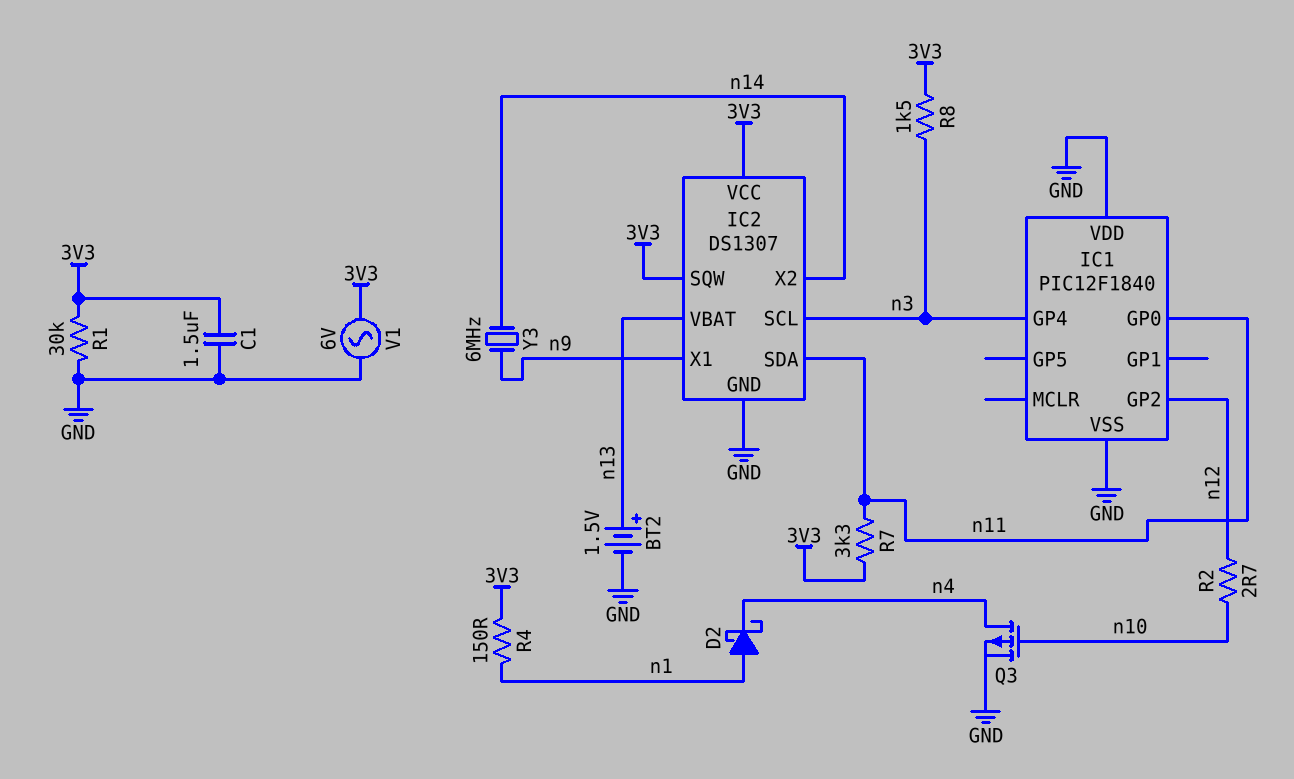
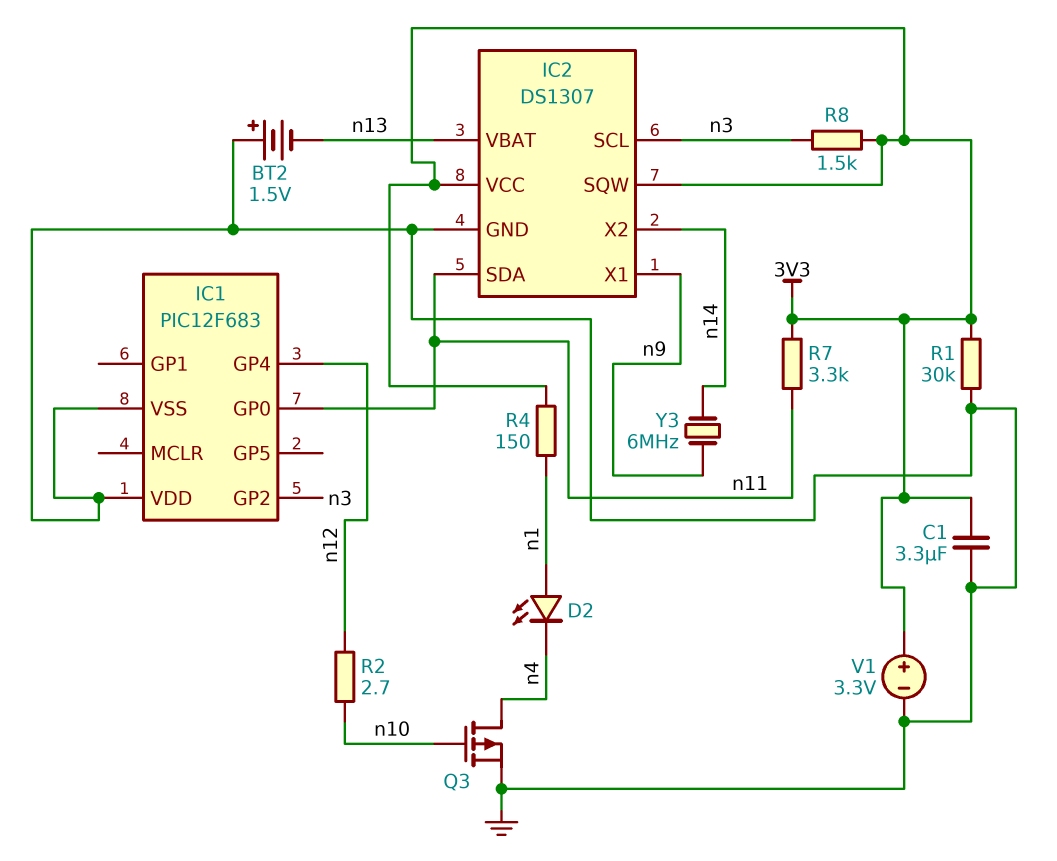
BT2: 1.5V (plus n13, minus GND) -> 1.5V (plus GND, minus n13)
C1: 1.5uF (3V3, GND) -> 3.3uF (3V3, GND)
D2: schottky (A n1, K n4) -> LED (A n1, K n4)
IC1: PIC12F1840 -> PIC12F683
IC1 pin GP2: n12 -> n3
IC1 pin GP4: n3 -> n12
V1: AC 6V (3V3, GND) -> 3.3V (plus 3V3, minus GND)

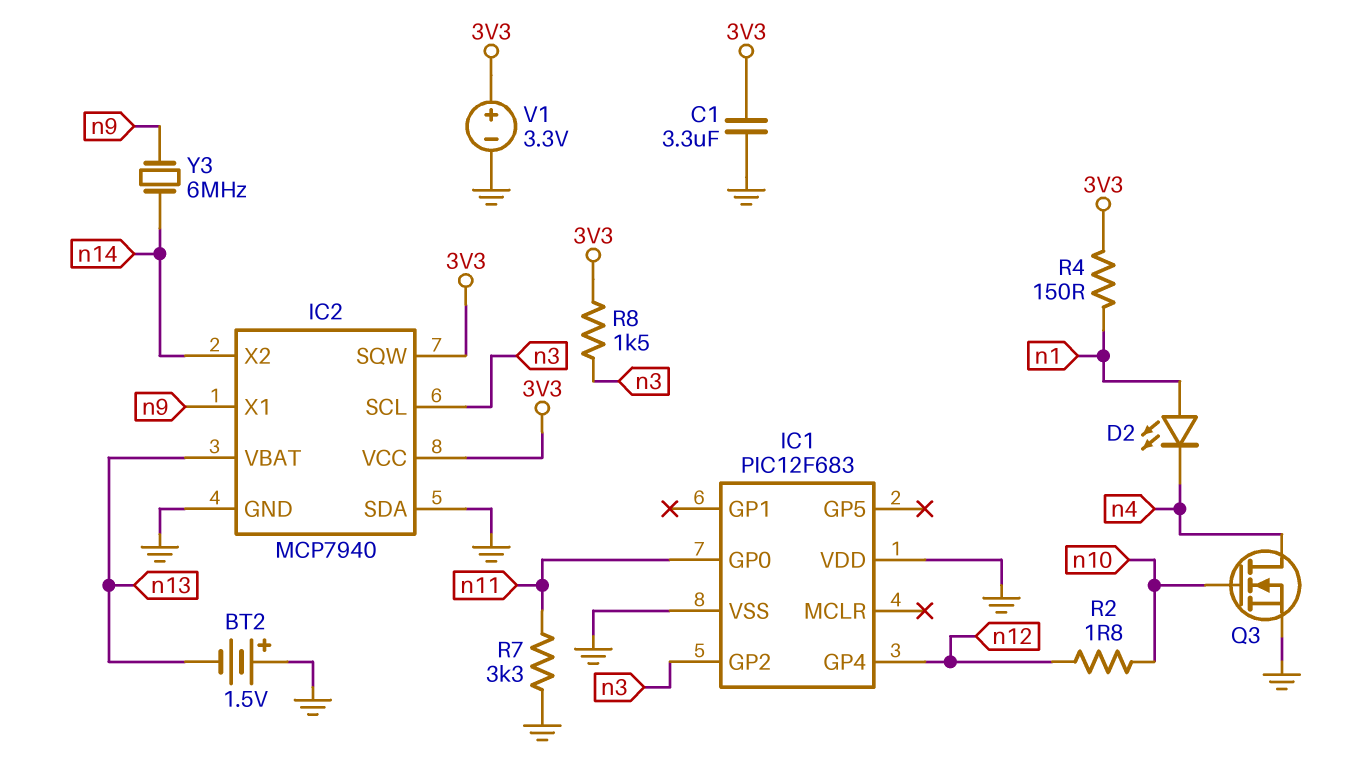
IC2: DS1307 -> MCP7940
IC2 pin SDA: n11 -> GND
Q3: PMOS (G n10, D n4, S GND) -> NMOS (G n10, D n4, S GND)
R1: 30k (3V3, GND) -> none
R2: 2.7 (n10, n12) -> 1.8 (n10, n12)
R7: 3.3k (3V3, n11) -> 3.3k (GND, n11)

